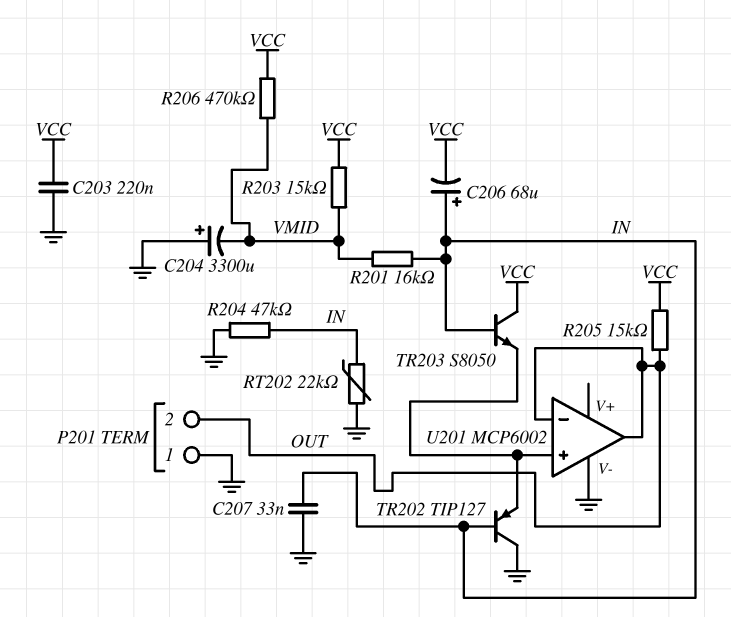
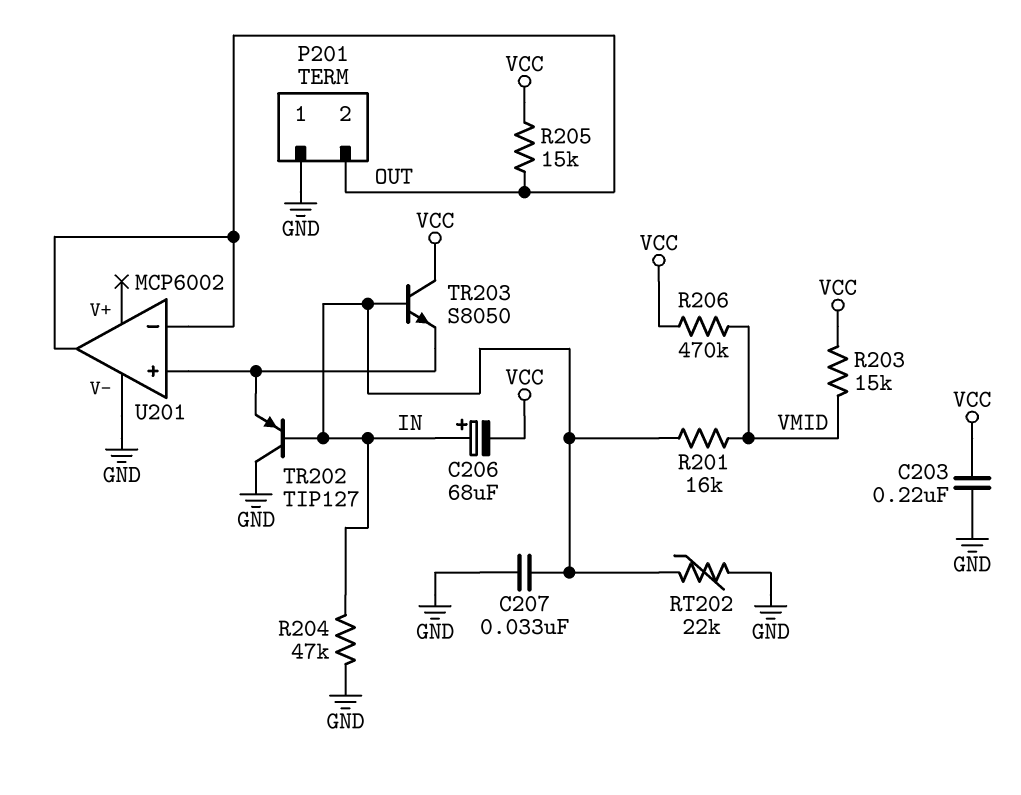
C204: 3300uF (plus GND, minus VMID) -> none

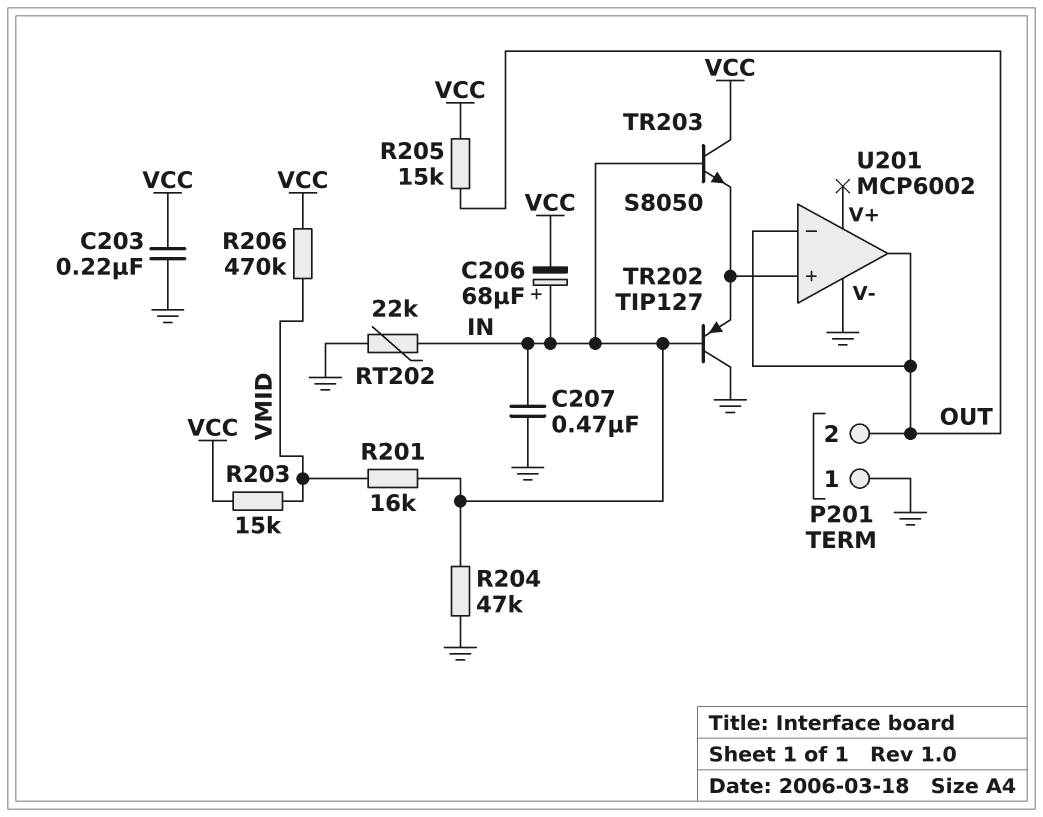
C207: 33nF (GND, IN) -> 470nF (GND, IN)

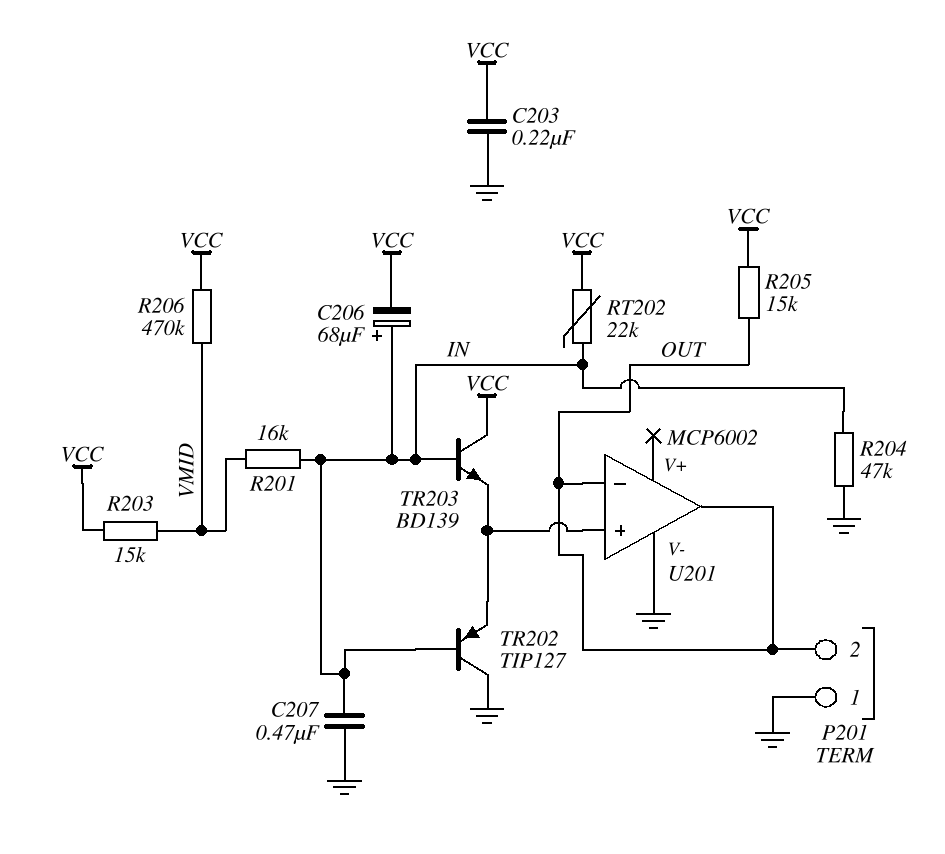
RT202: 22k (GND, IN) -> 22k (IN, VCC)
TR203: NPN S8050 (B IN, C VCC, E U201/in+) -> NPN BD139 (B IN, C VCC, E U201/in+)

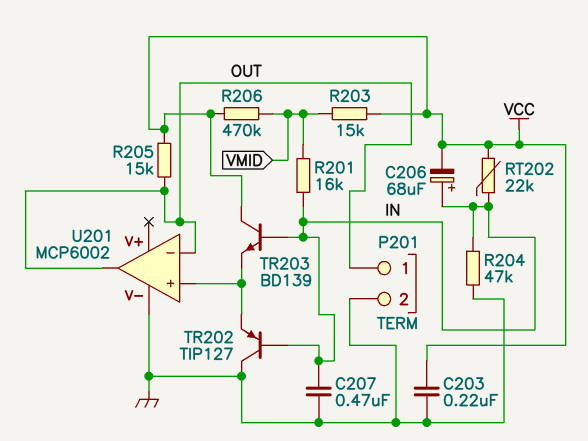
P201 pin 1: GND -> OUT
P201 pin 2: OUT -> GND

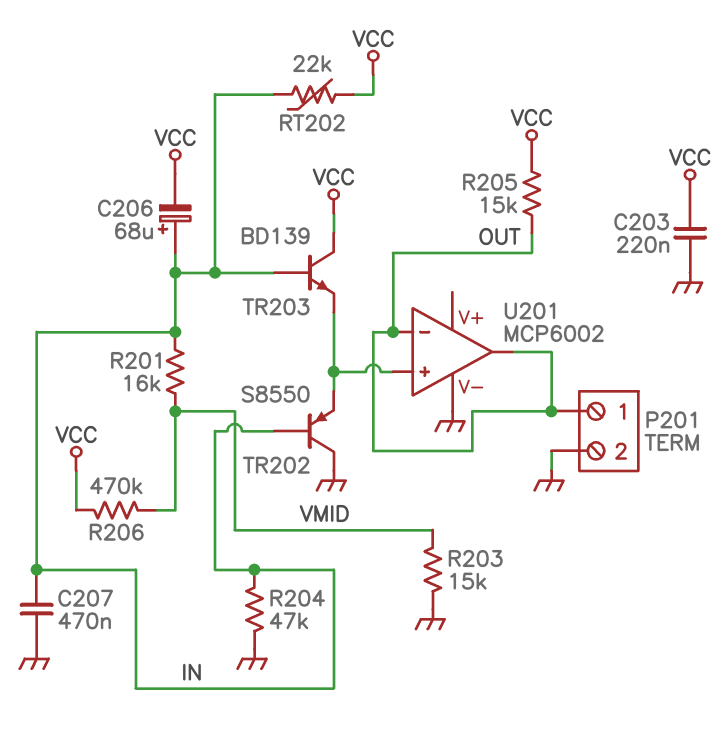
R203: 15k (VCC, VMID) -> 15k (GND, VMID)
TR202: PNP TIP127 (B IN, C GND, E U201/in+) -> PNP S8550 (B IN, C GND, E U201/in+)

